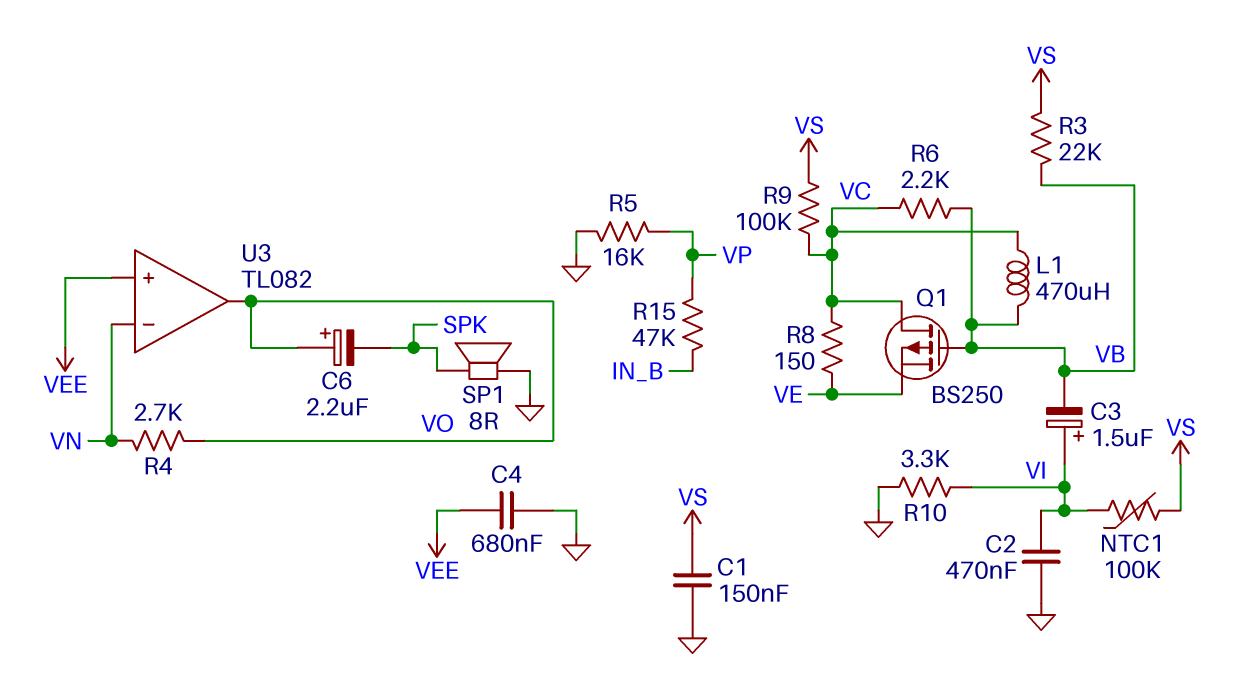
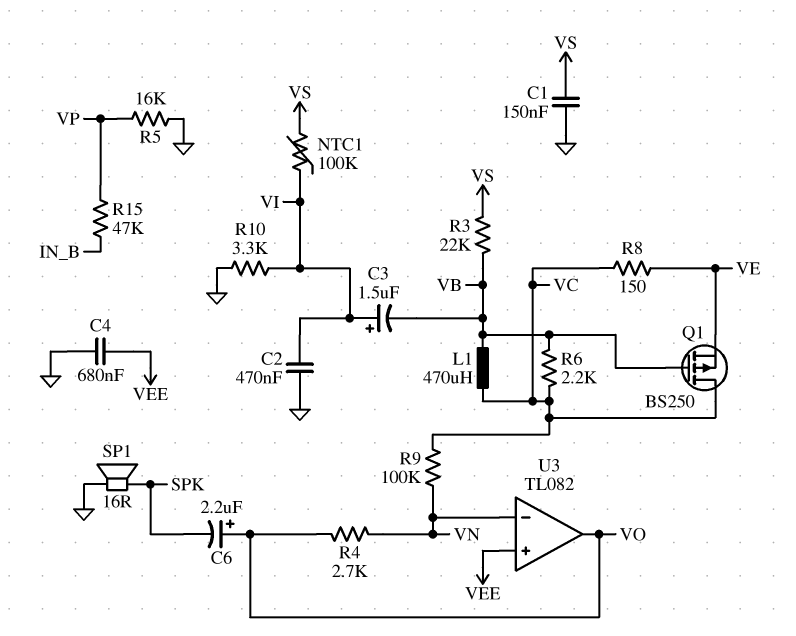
R9: 100k (VC, VS) -> 100k (VC, VN)
SP1: speaker 8R (GND, SPK) -> speaker 16R (GND, SPK)

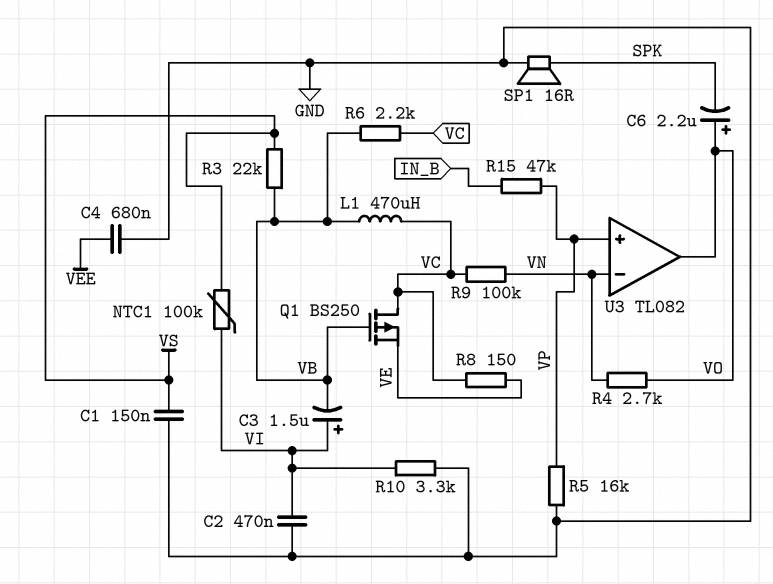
U3 pin in+: VEE -> VP

